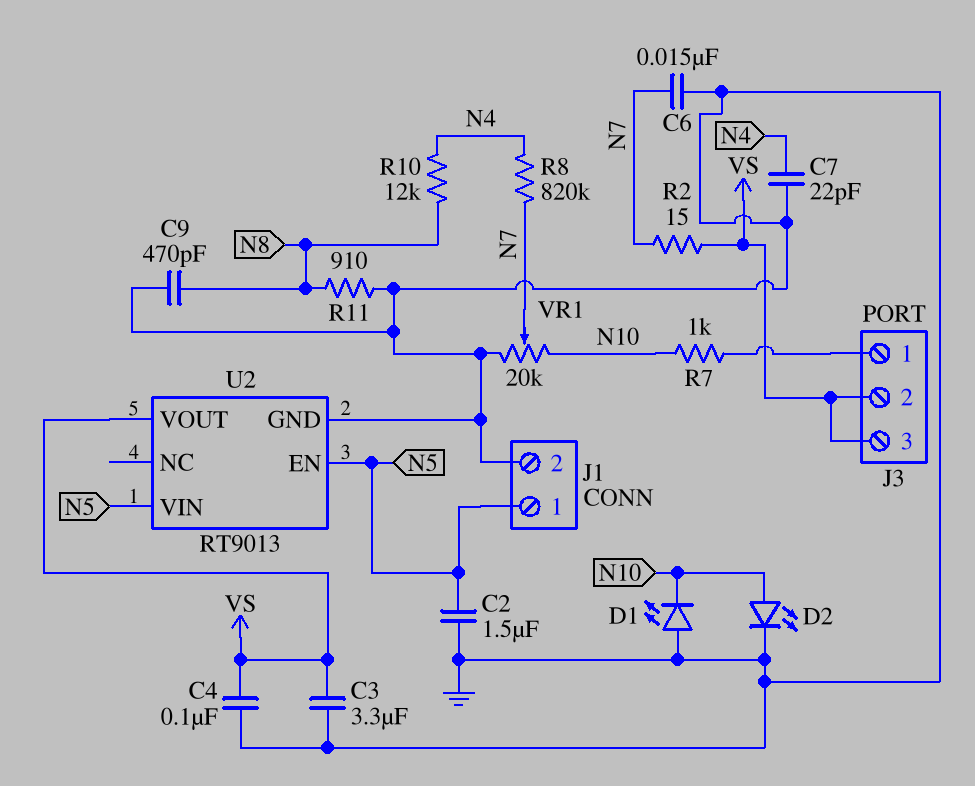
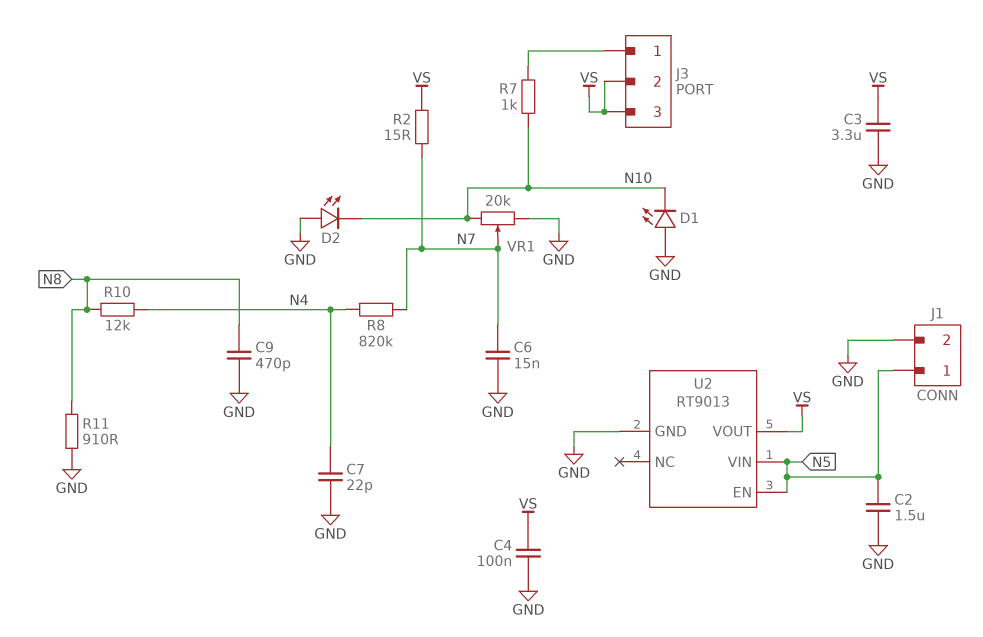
D2: LED (A N10, K GND) -> LED (A GND, K N10)

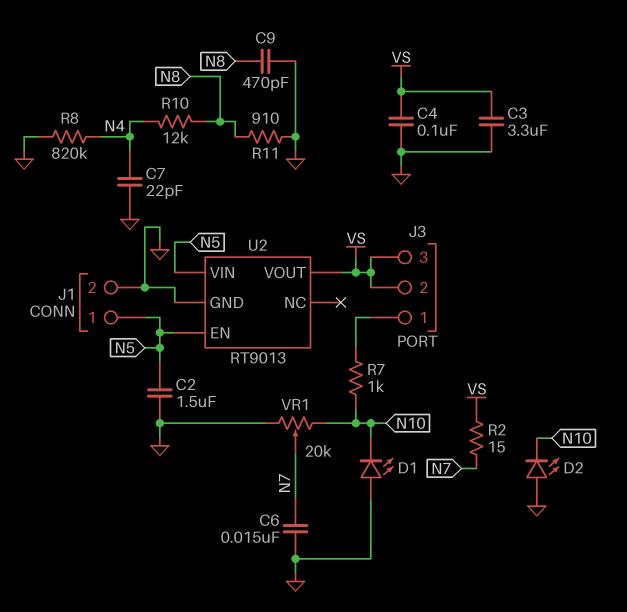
R8: 820k (N4, N7) -> 820k (GND, N4)

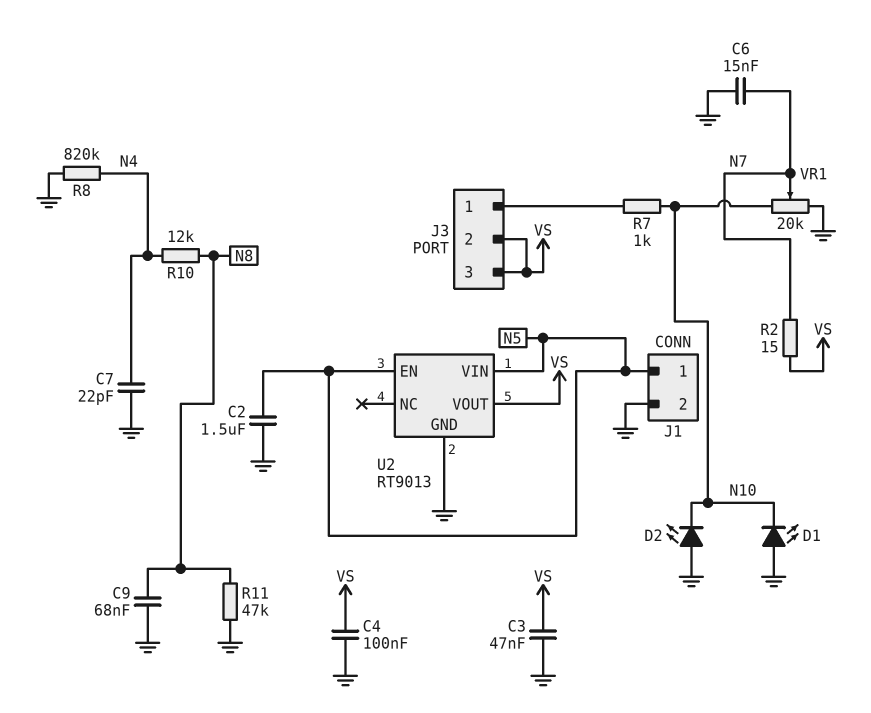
C3: 3.3uF (GND, VS) -> 47nF (GND, VS)
C9: 470pF (GND, N8) -> 68nF (GND, N8)
R11: 910 (GND, N8) -> 47k (GND, N8)

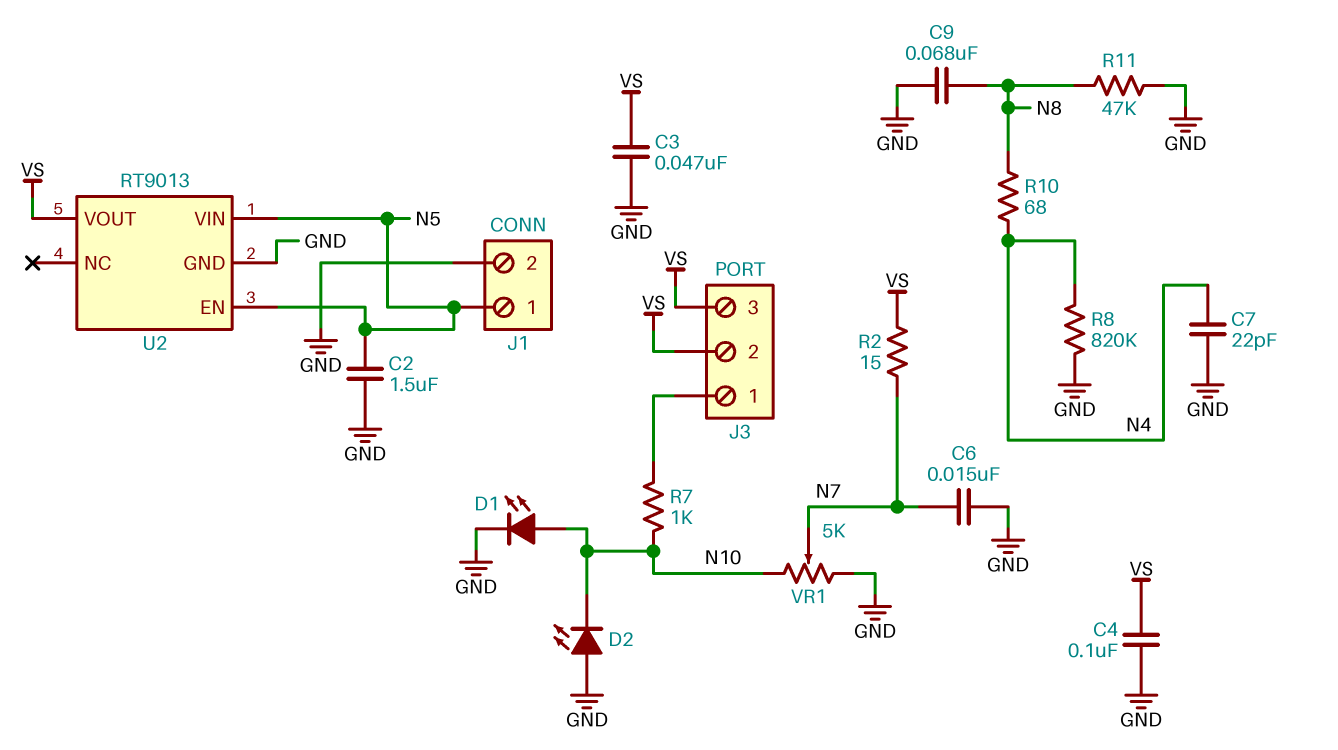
D1: LED (A GND, K N10) -> LED (A N10, K GND)
R10: 12k (N4, N8) -> 68 (N4, N8)
VR1: 20k (GND, N10, wiper N7) -> 5k (GND, N10, wiper N7)

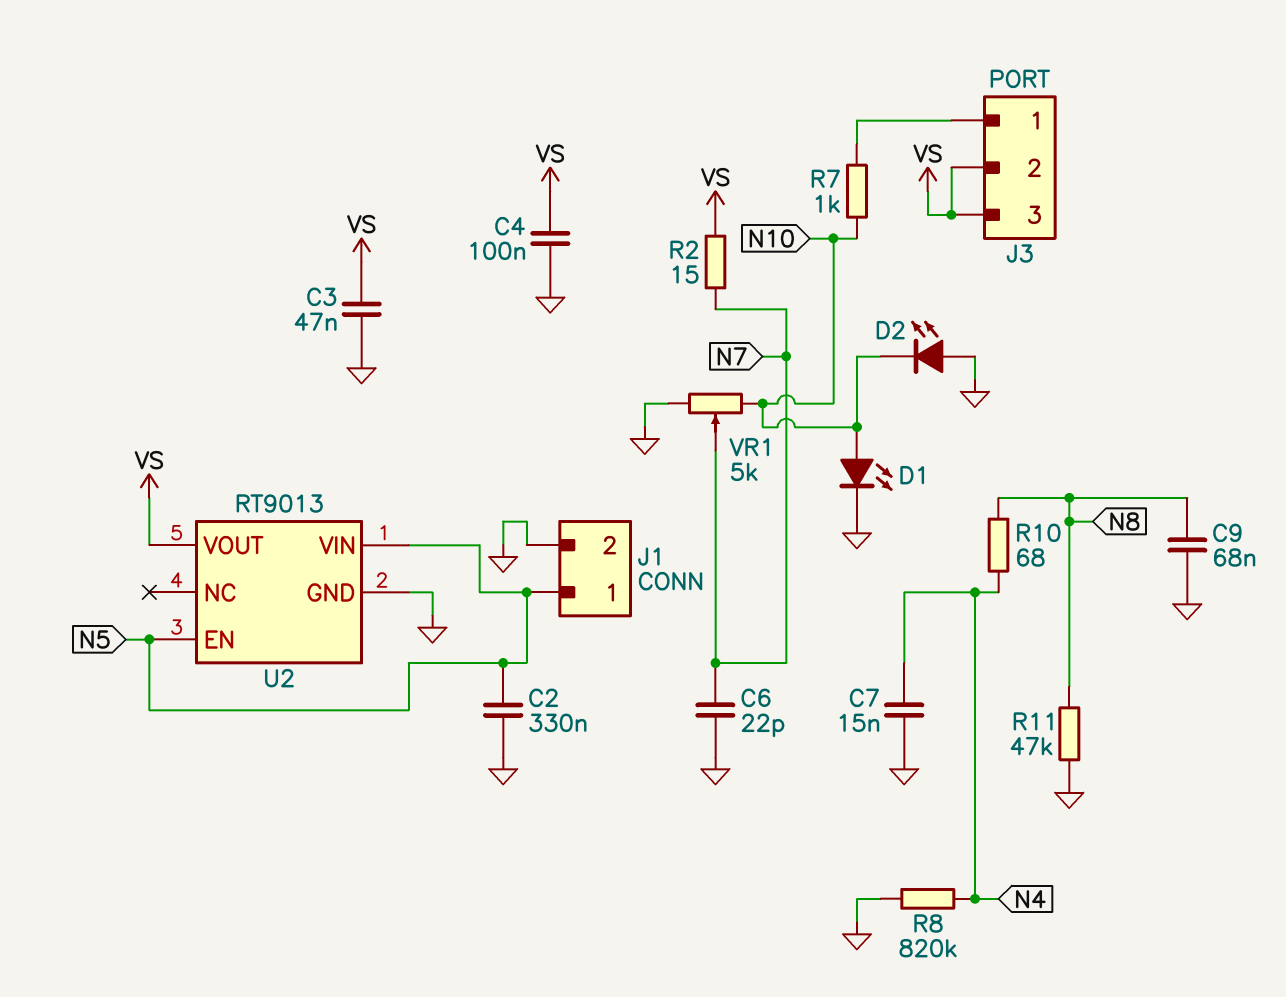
C2: 1.5uF (GND, N5) -> 330nF (GND, N5)
C6: 15nF (GND, N7) -> 22pF (GND, N7)
C7: 22pF (GND, N4) -> 15nF (GND, N4)

